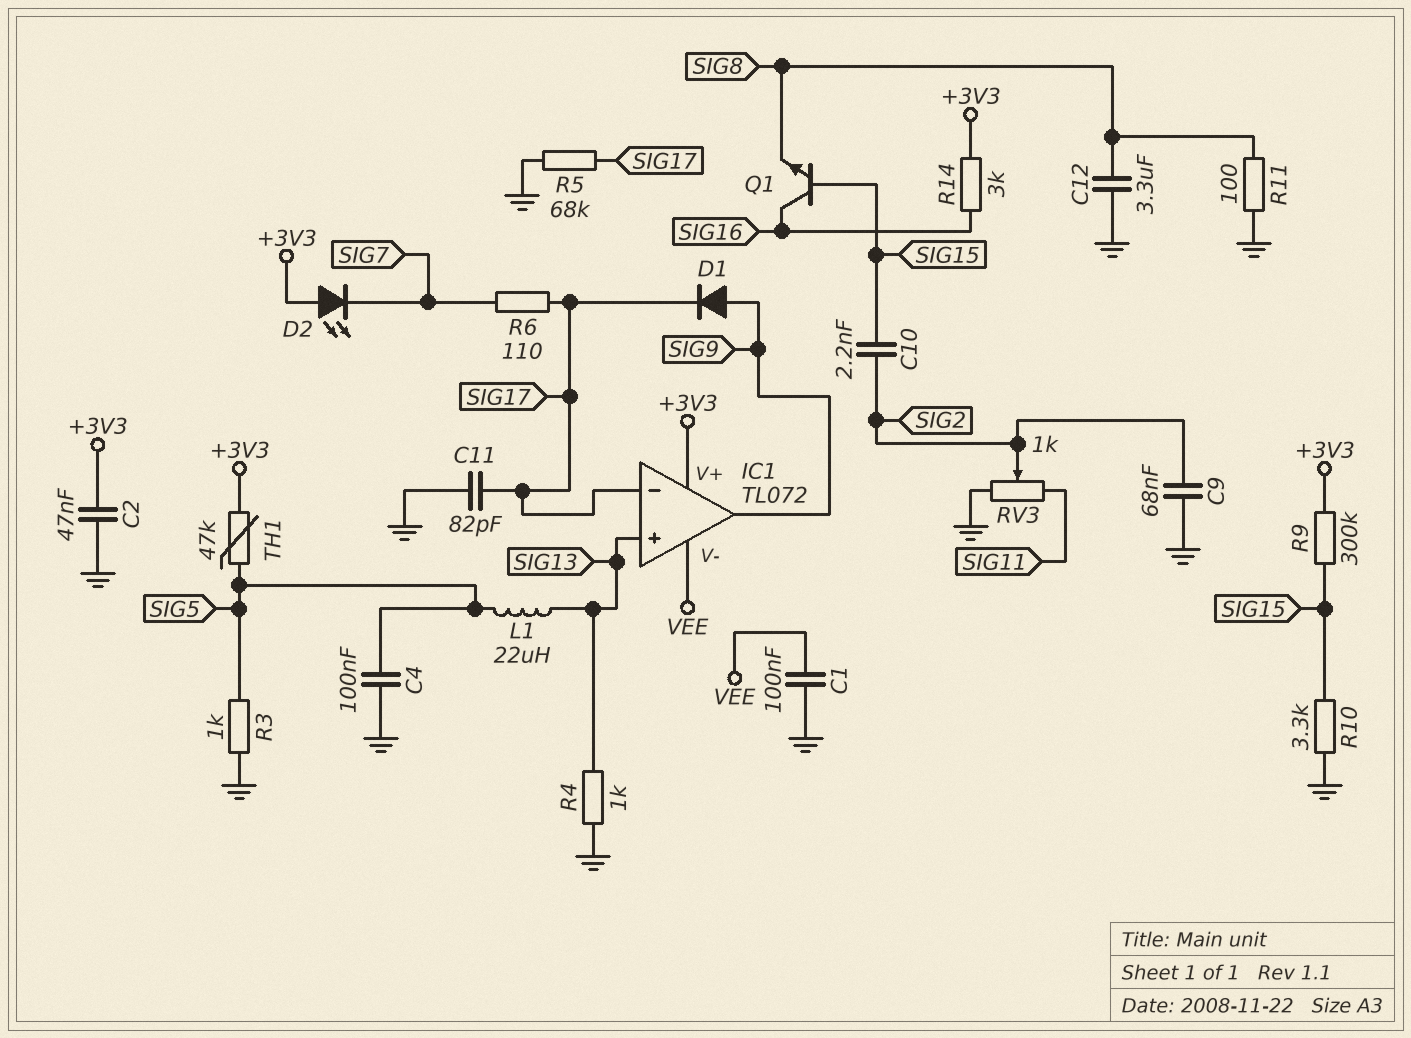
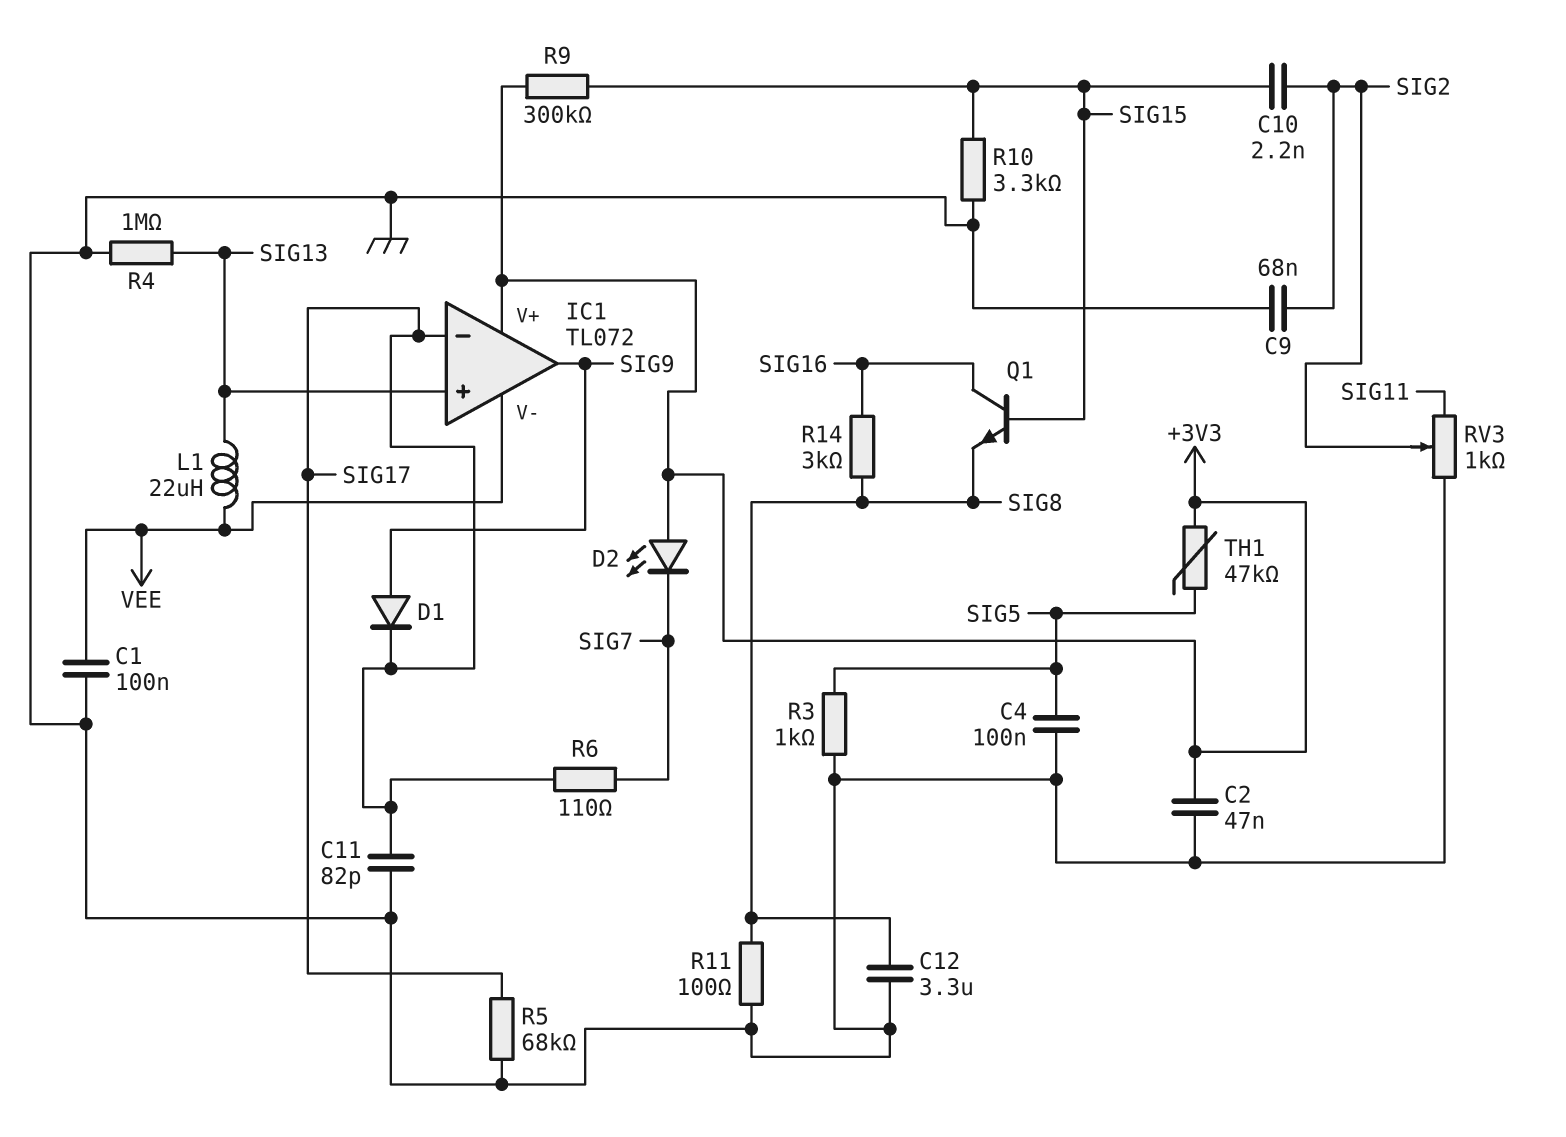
L1: 22uH (SIG5, SIG13) -> 22uH (SIG13, VEE)
R4: 1k (GND, SIG13) -> 1M (GND, SIG13)
R14: 3k (+3V3, SIG16) -> 3k (SIG8, SIG16)

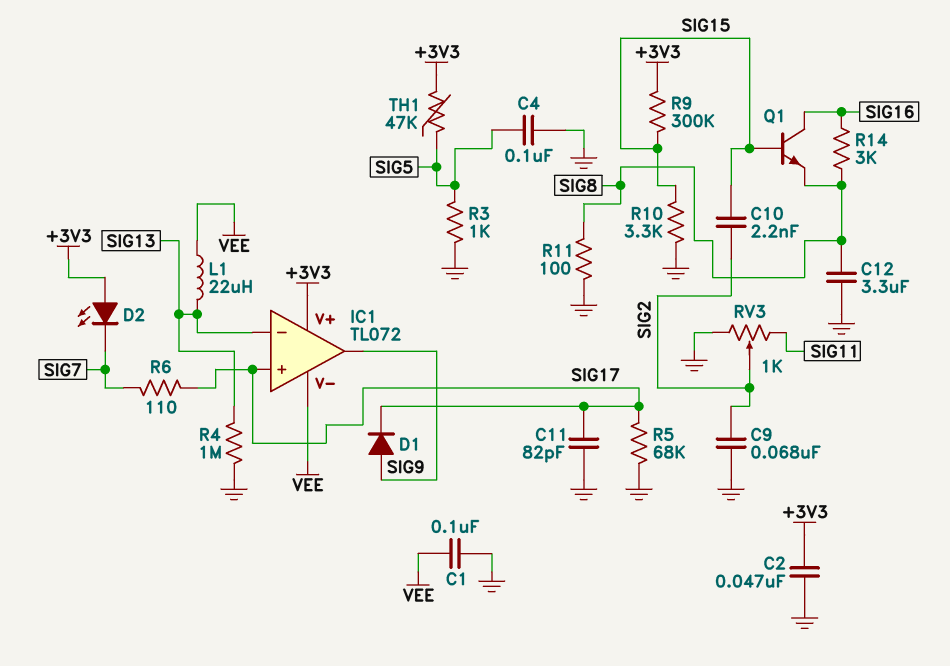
IC1 pin in+: SIG13 -> SIG17
IC1 pin in-: SIG17 -> SIG13

